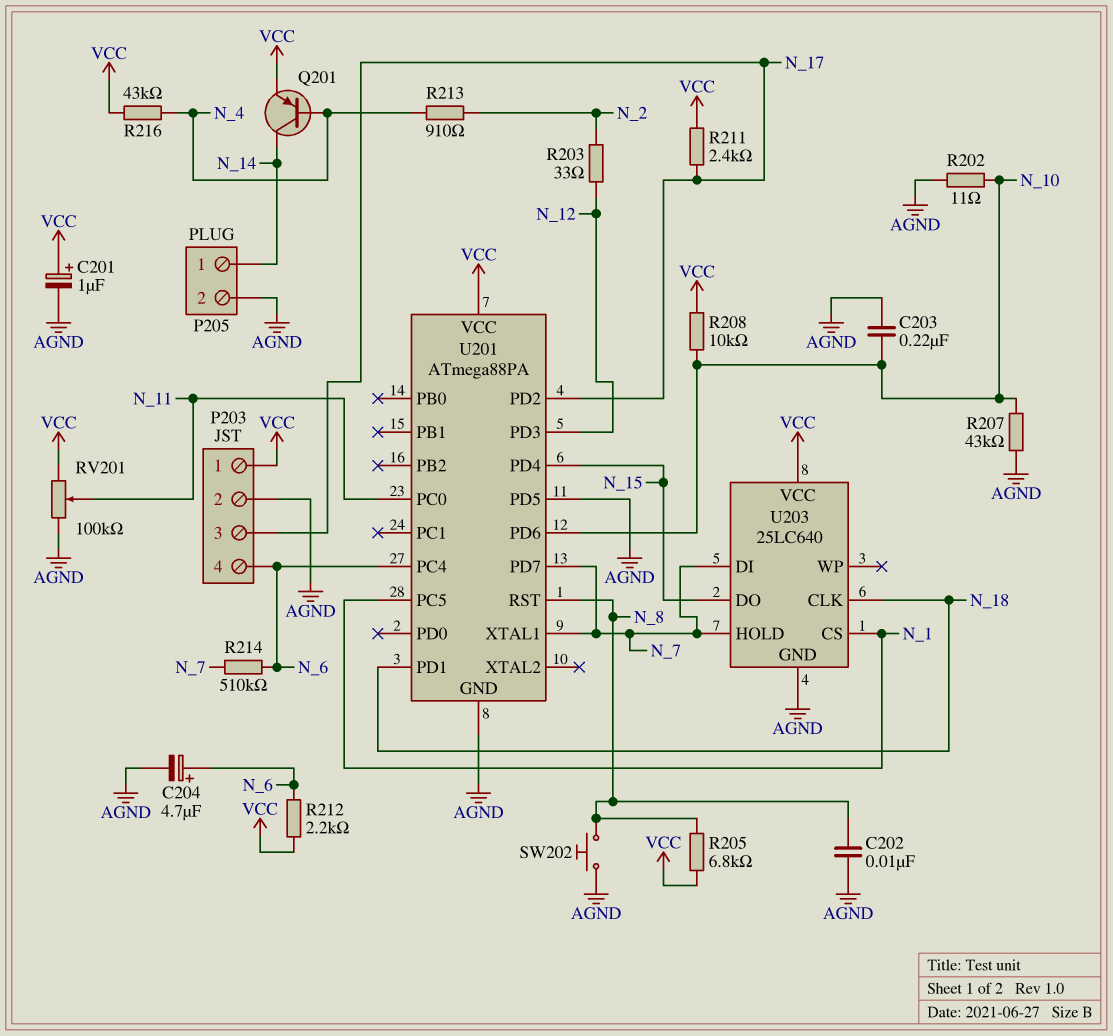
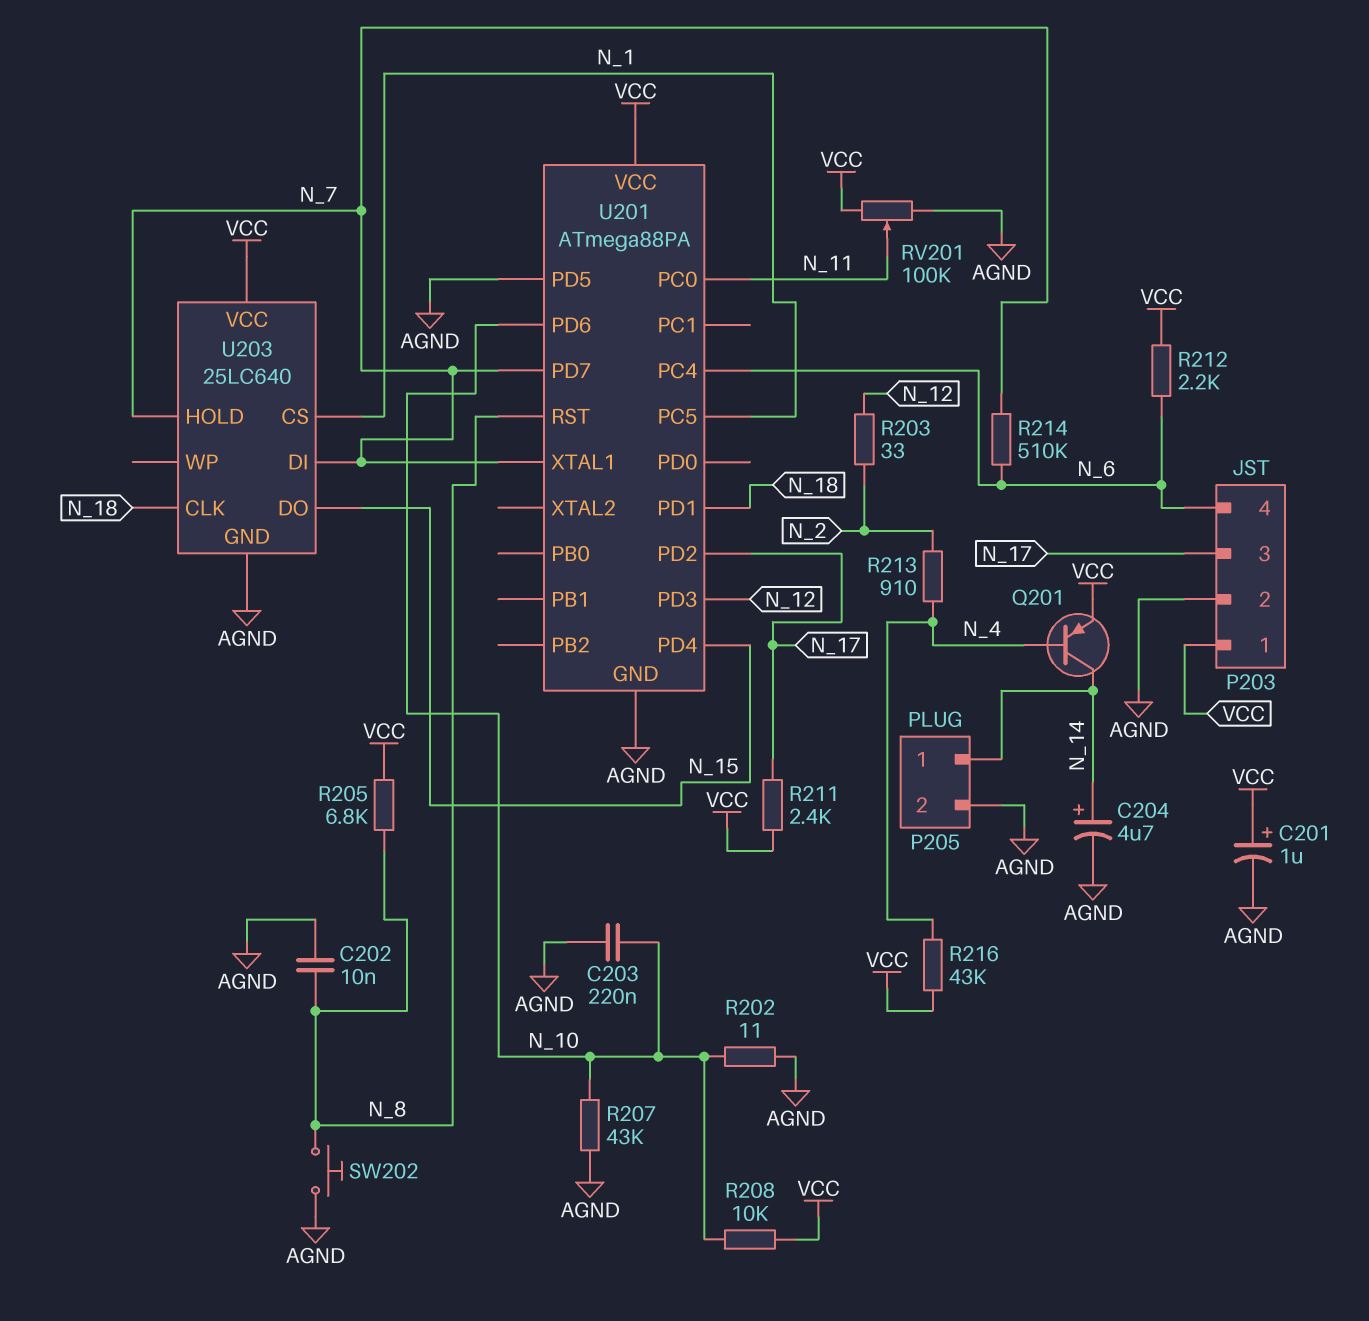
C204: 4.7uF (plus N_6, minus AGND) -> 4.7uF (plus N_14, minus AGND)

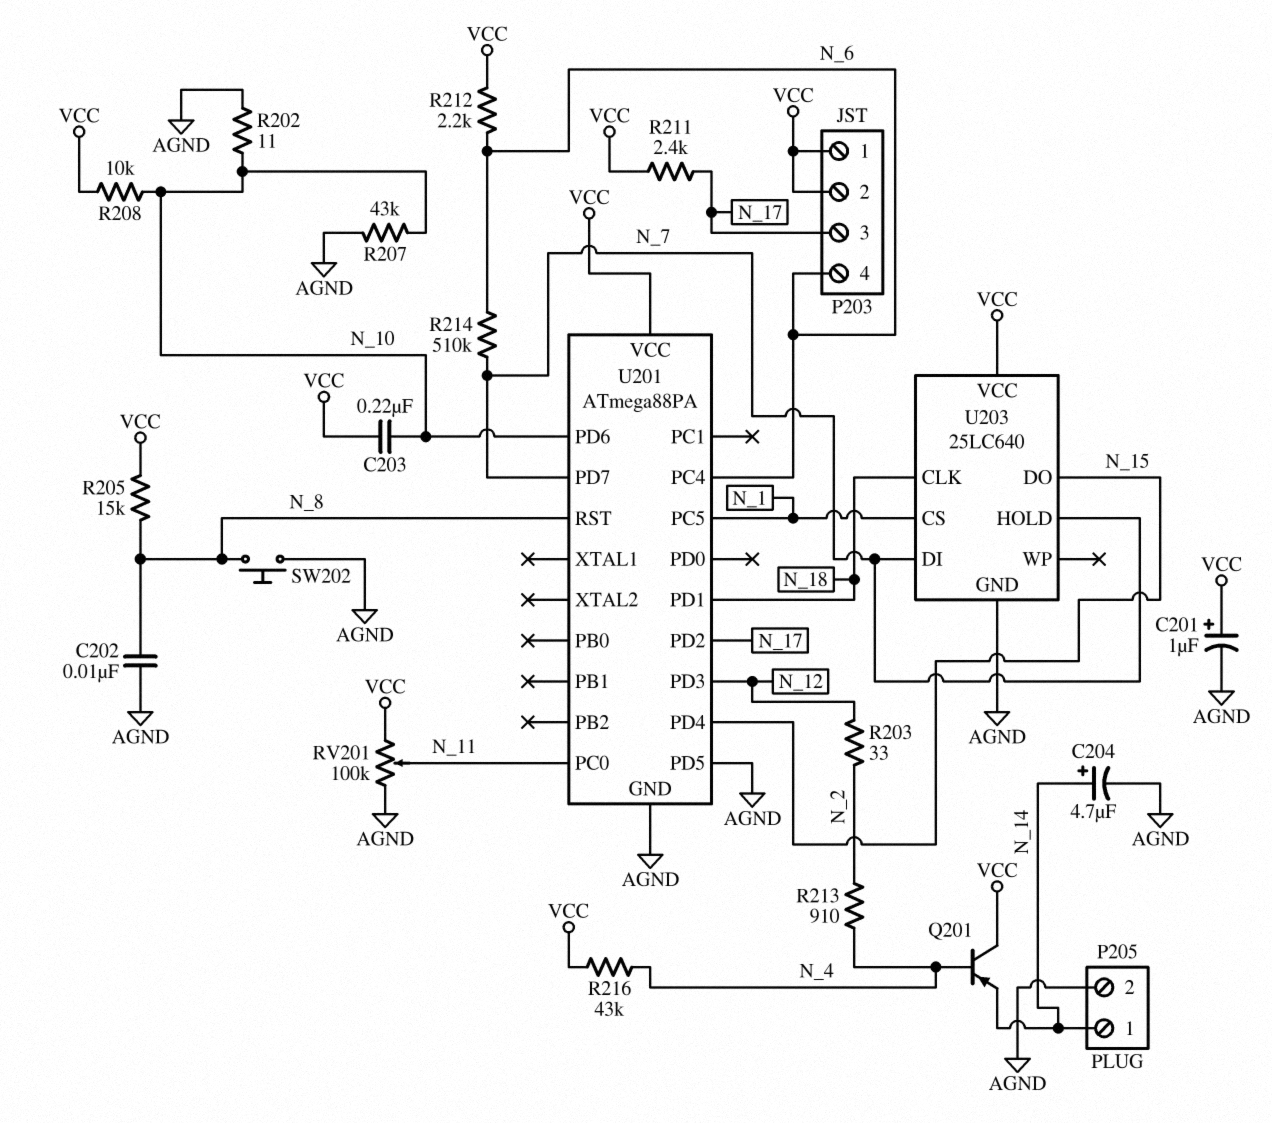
C203: 220nF (AGND, N_10) -> 220nF (N_10, VCC)
P203 pin 2: AGND -> VCC
Q201: PNP (B N_4, C N_14, E VCC) -> PNP (B N_4, C VCC, E N_14)
R205: 6.8k (N_8, VCC) -> 15k (N_8, VCC)
U201 pin XTAL1: N_7 -> none

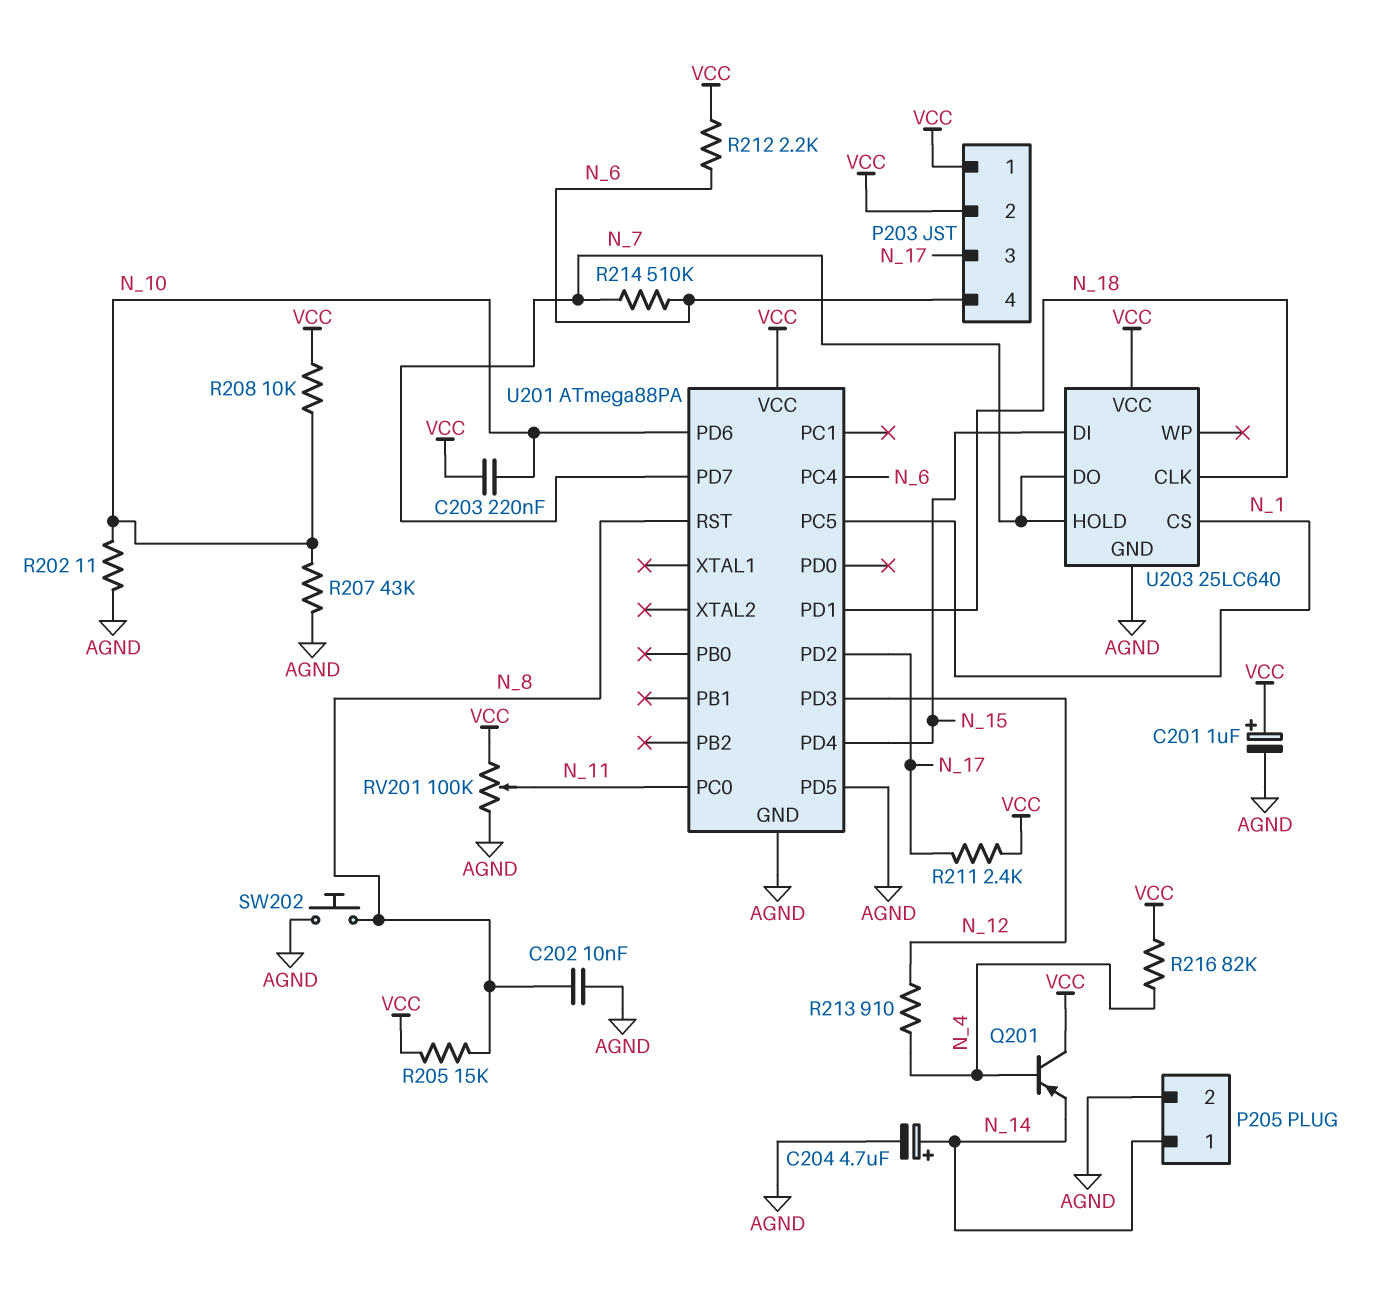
R203: 33 (N_2, N_12) -> none
R213: 910 (N_2, N_4) -> 910 (N_4, N_12)
R216: 43k (N_4, VCC) -> 82k (N_4, VCC)
U203 pin DI: N_7 -> N_15
U203 pin DO: N_15 -> N_7

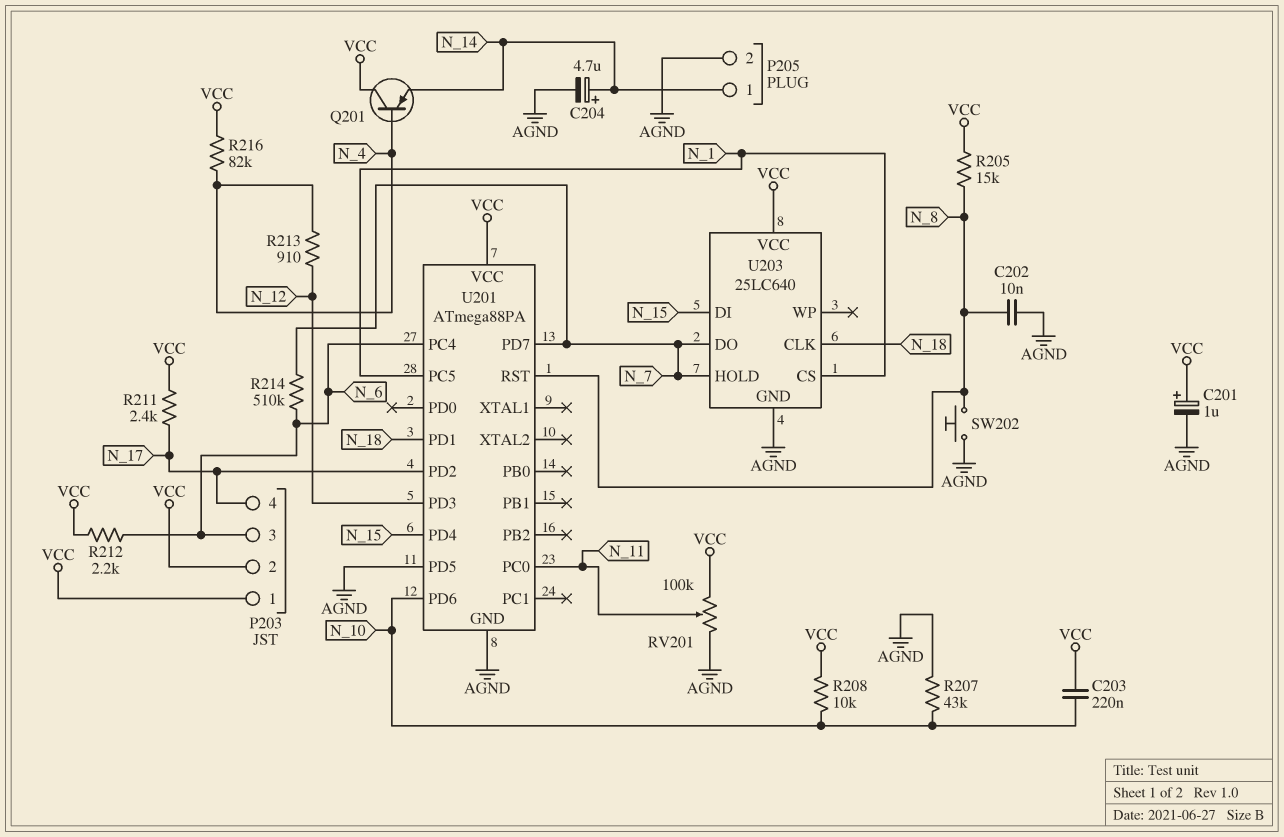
P203 pin 3: N_17 -> N_6
P203 pin 4: N_6 -> N_17
R202: 11 (AGND, N_10) -> none

